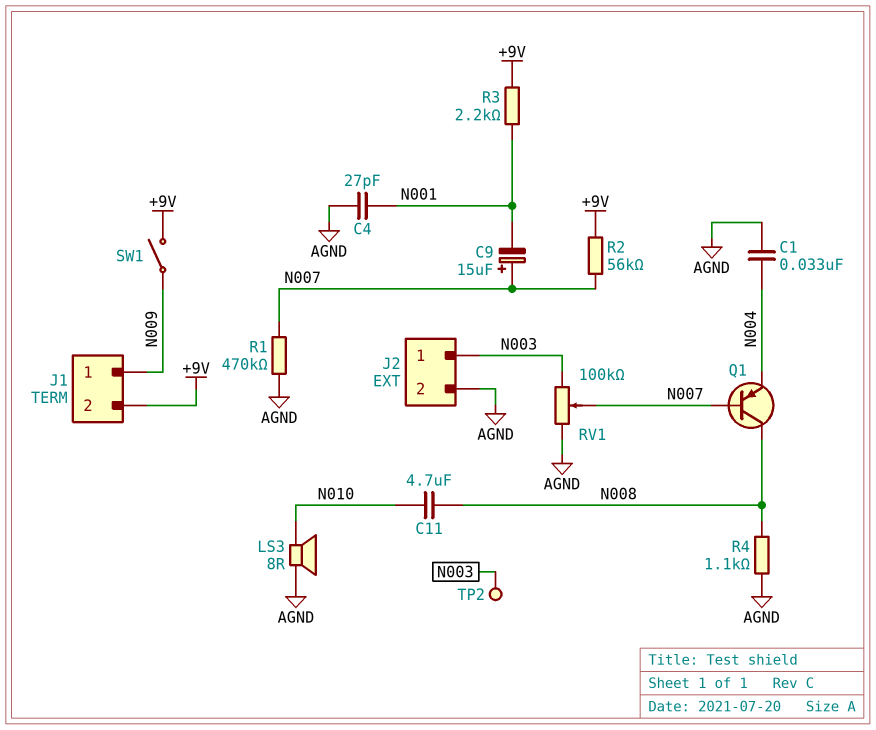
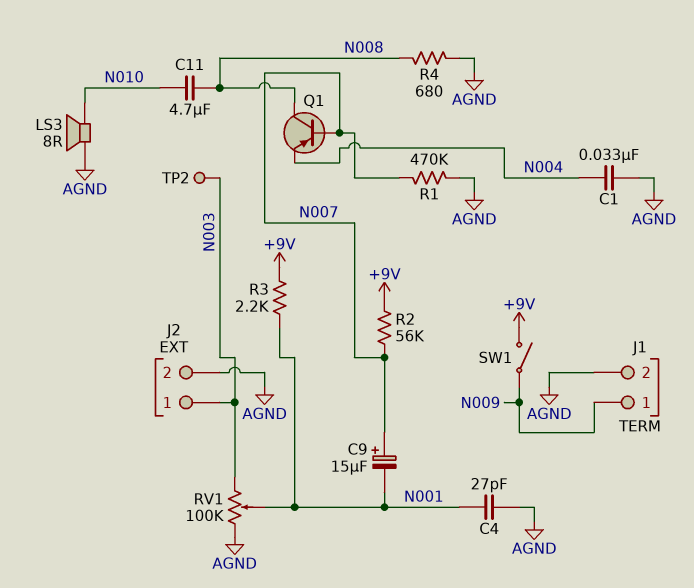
J1 pin 2: +9V -> AGND
R4: 1.1k (AGND, N008) -> 680 (AGND, N008)
RV1: 100k (AGND, N003, wiper N007) -> 100k (AGND, N003, wiper N001)

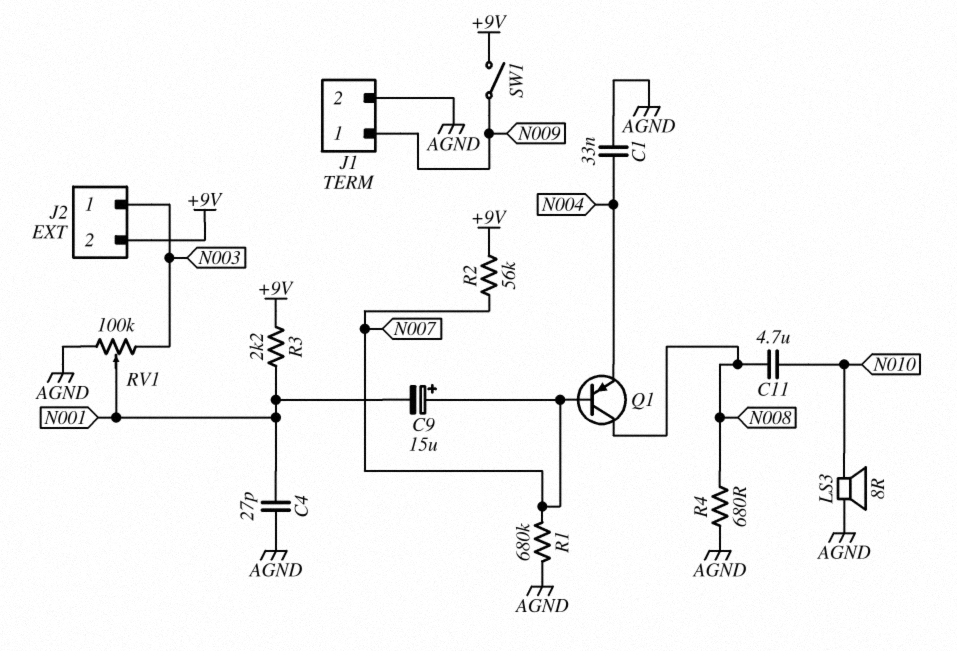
J2 pin 2: AGND -> +9V
R1: 470k (AGND, N007) -> 680k (AGND, N007)
TP2: test point (N003) -> none

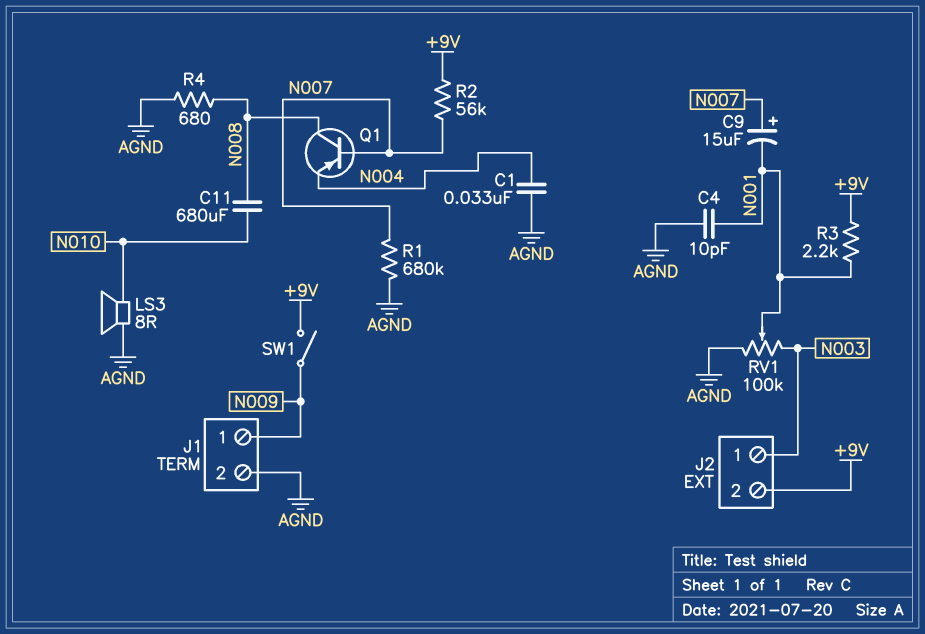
C4: 27pF (AGND, N001) -> 10pF (AGND, N001)
C11: 4.7uF (N008, N010) -> 680uF (N008, N010)

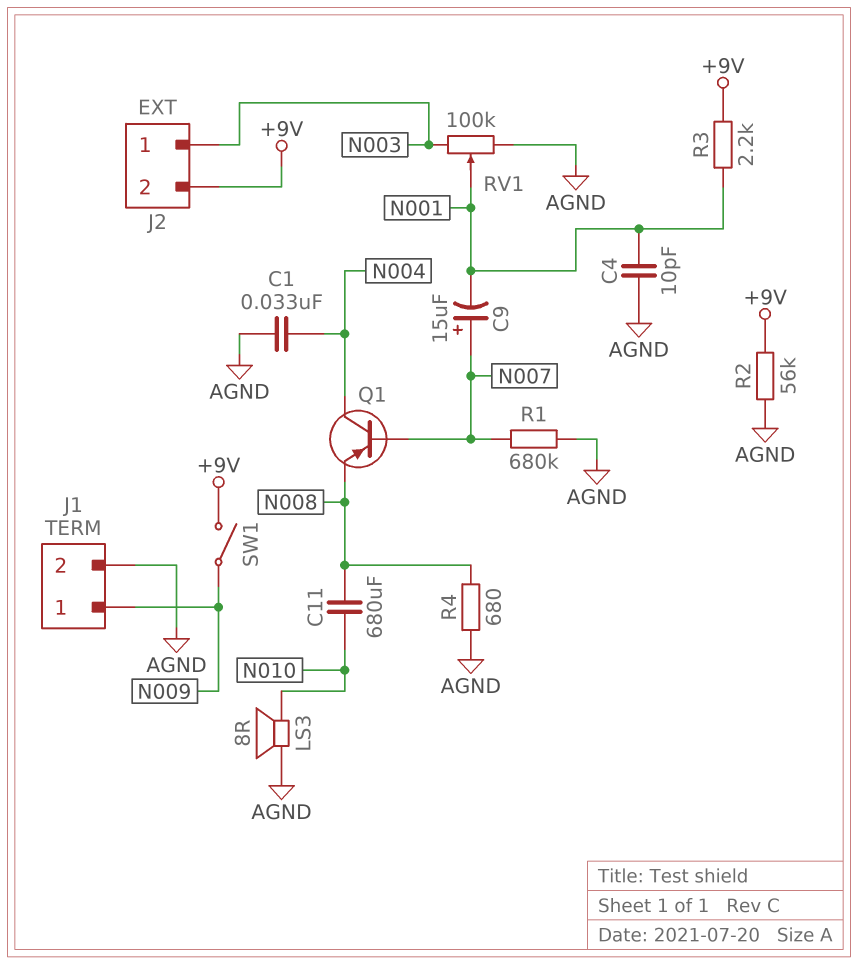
Q1: PNP (B N007, C N008, E N004) -> PNP (B N007, C N004, E N008)
R2: 56k (+9V, N007) -> 56k (+9V, AGND)

